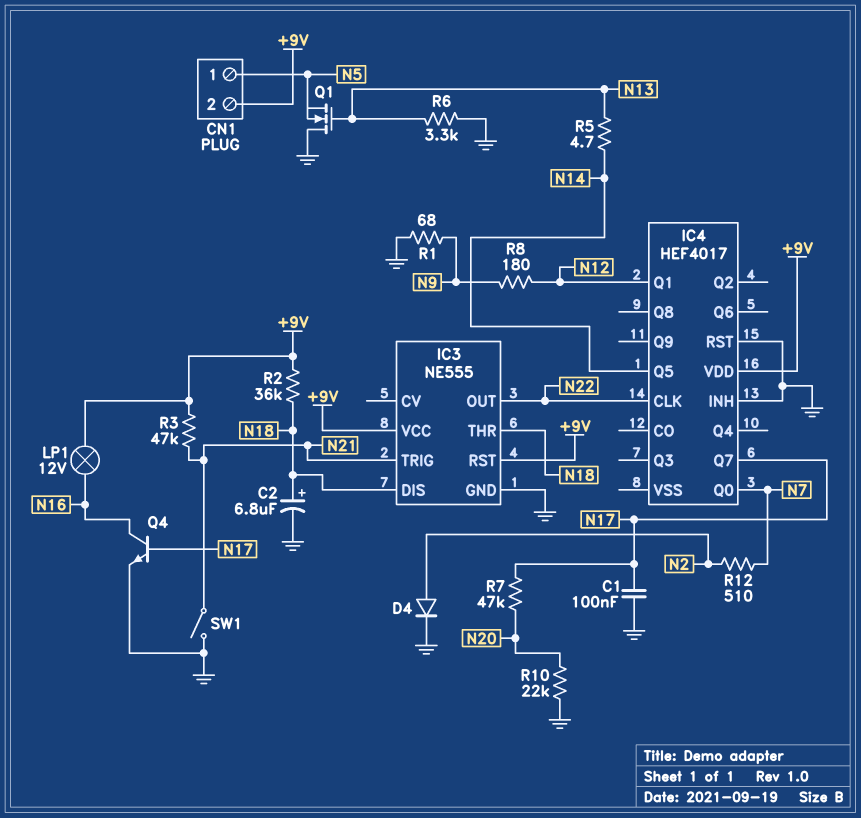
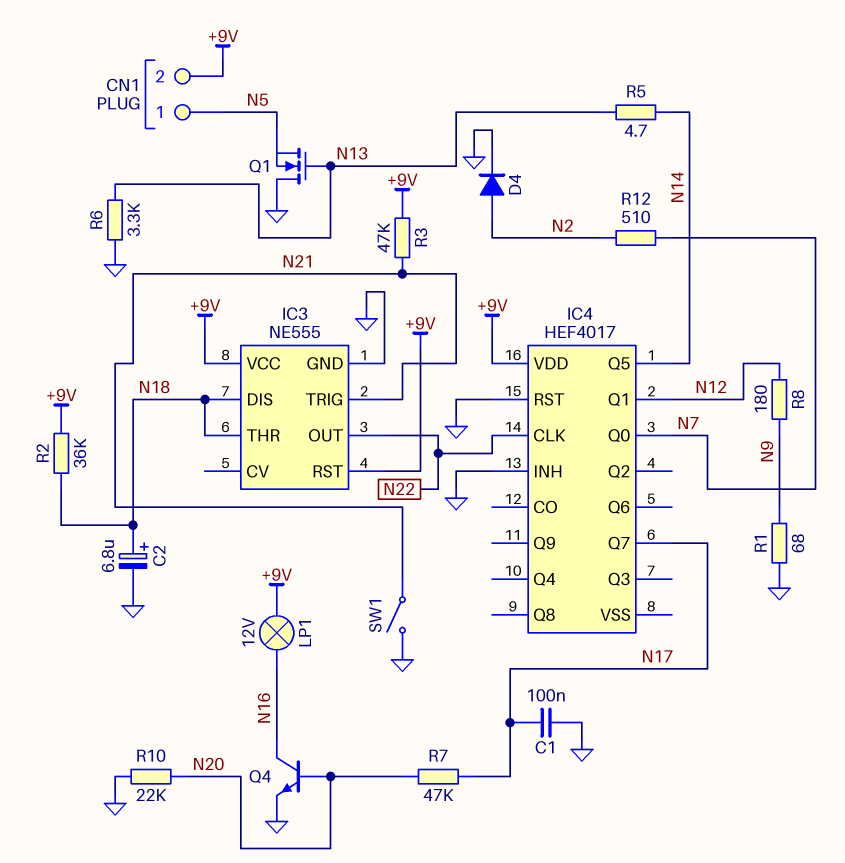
Q4: NPN (B N17, C N16, E GND) -> NPN (B N20, C N16, E GND)

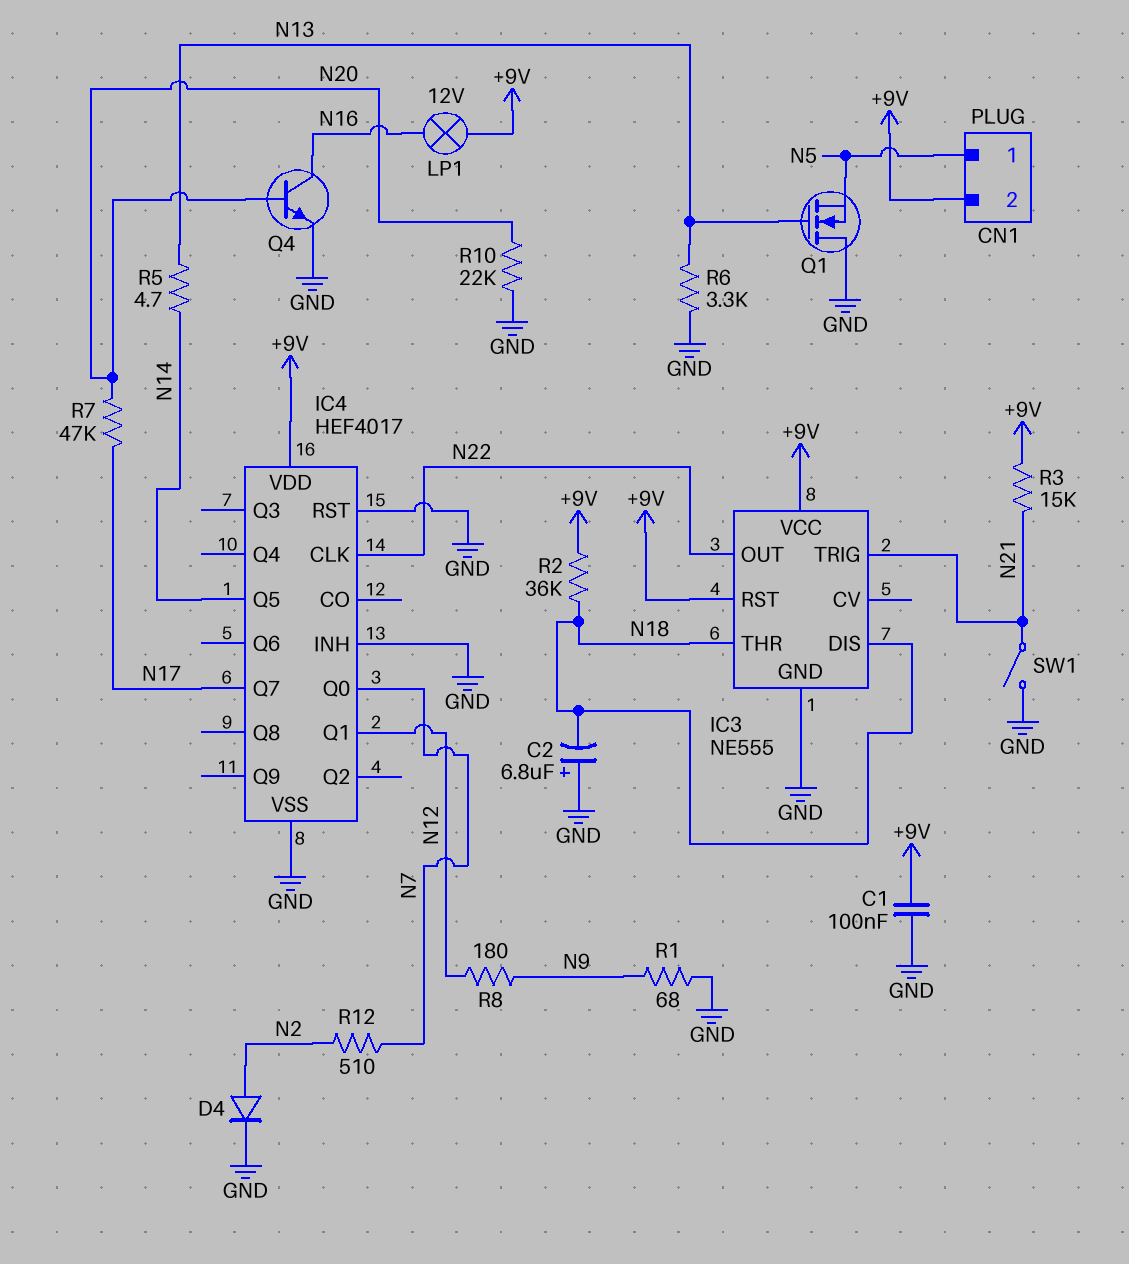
C1: 100nF (GND, N17) -> 100nF (+9V, GND)
C2: 6.8uF (plus N18, minus GND) -> 6.8uF (plus GND, minus N18)
IC4 pin VSS: none -> GND
R3: 47k (+9V, N21) -> 15k (+9V, N21)

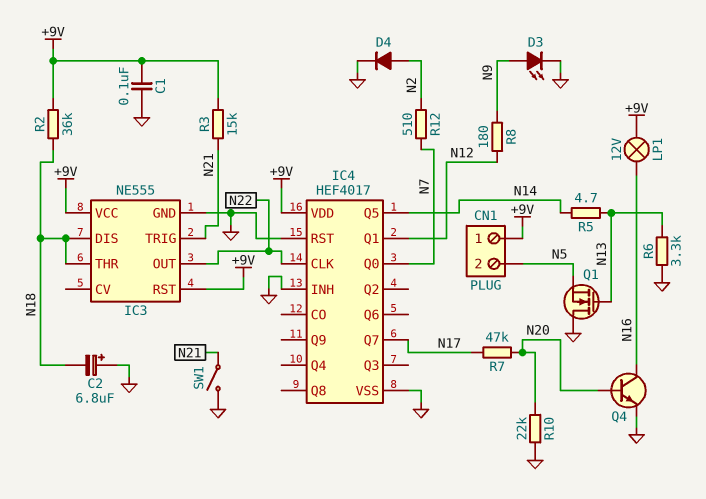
CN1 pin 1: N5 -> +9V
CN1 pin 2: +9V -> N5
D3: none -> LED (A N9, K GND)
R1: 68 (GND, N9) -> none

